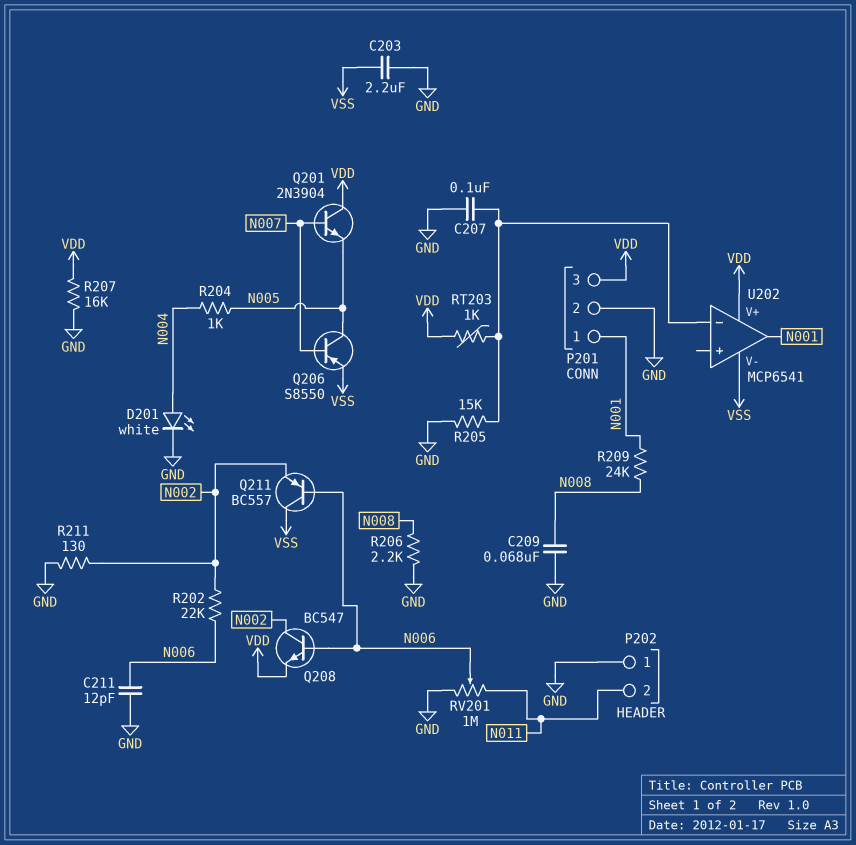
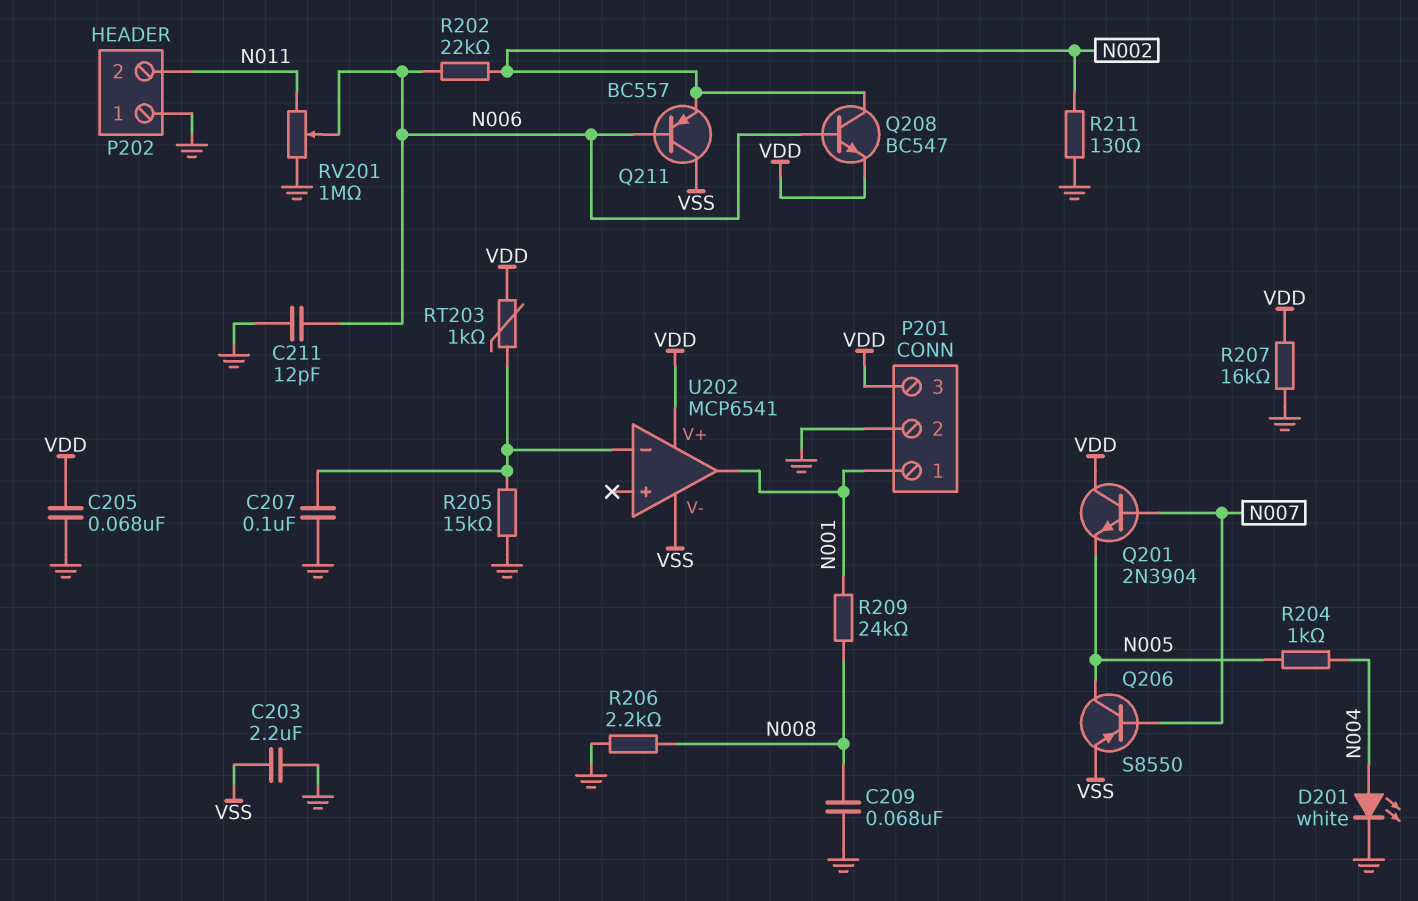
C205: none -> 68nF (GND, VDD)

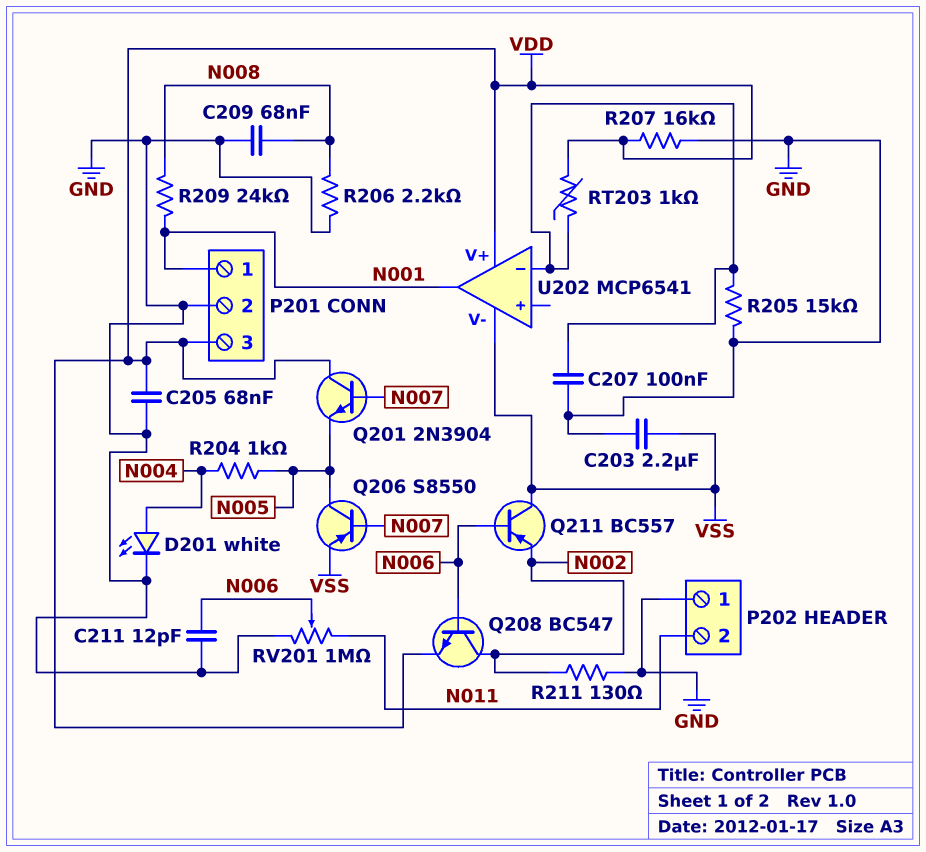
R202: 22k (N002, N006) -> none

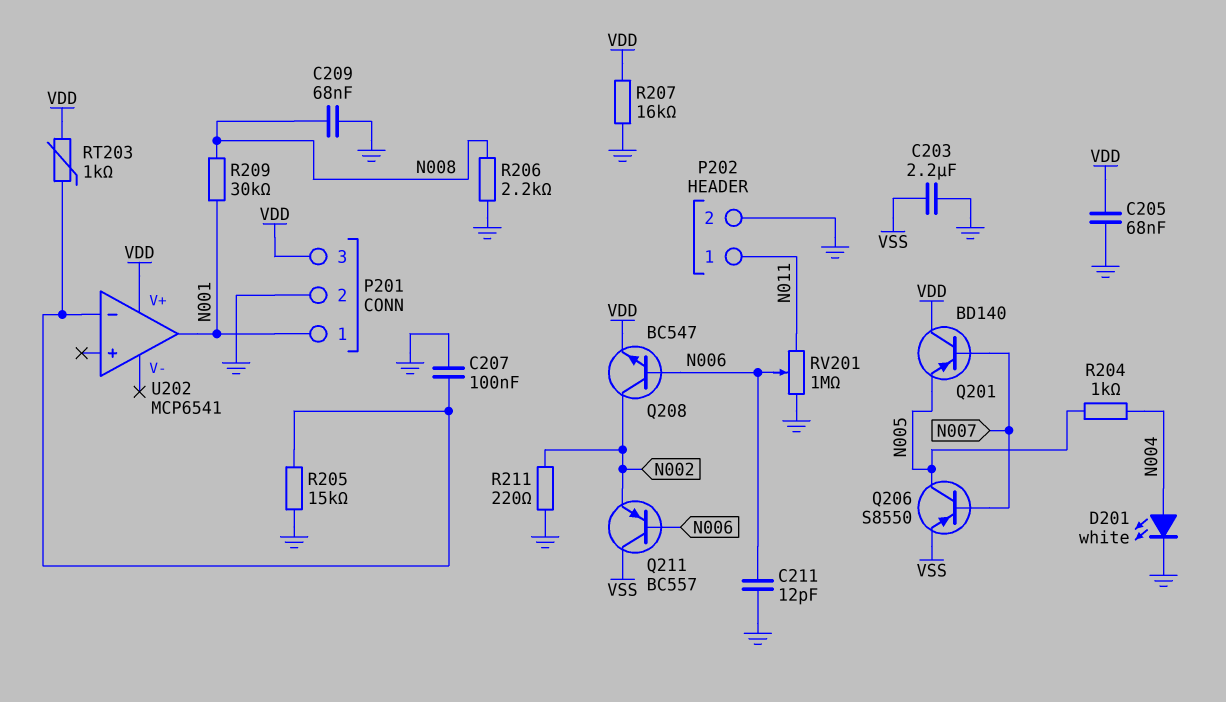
P202 pin 1: GND -> N011
P202 pin 2: N011 -> GND
Q201: NPN 2N3904 (B N007, C VDD, E N005) -> PNP BD140 (B N007, C VDD, E N005)
R209: 24k (N001, N008) -> 30k (N001, N008)
R211: 130 (GND, N002) -> 220 (GND, N002)
U202 pin V-: VSS -> none

